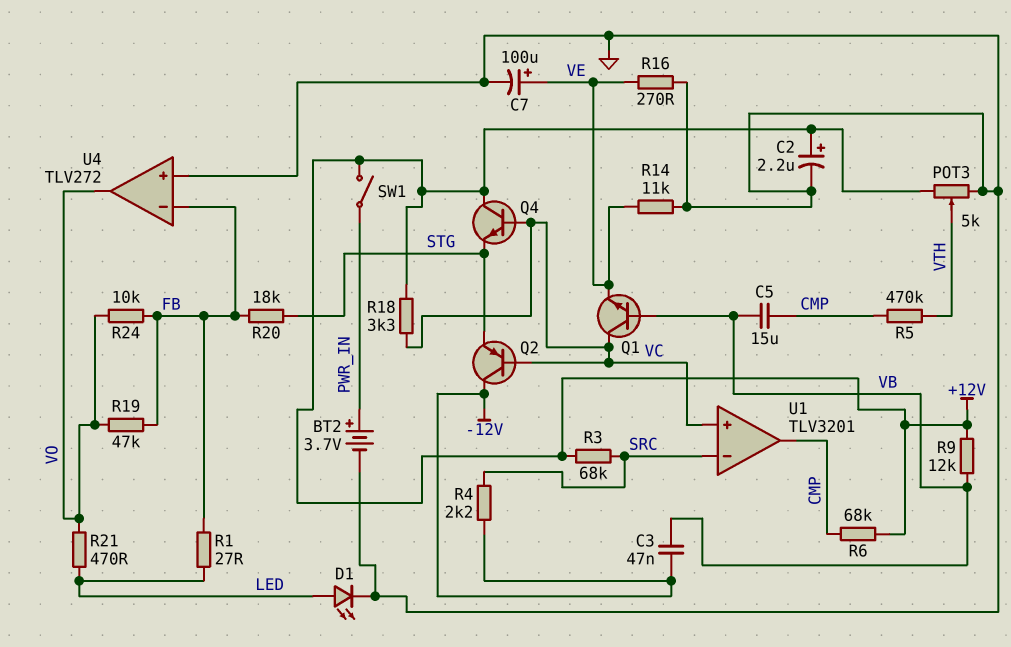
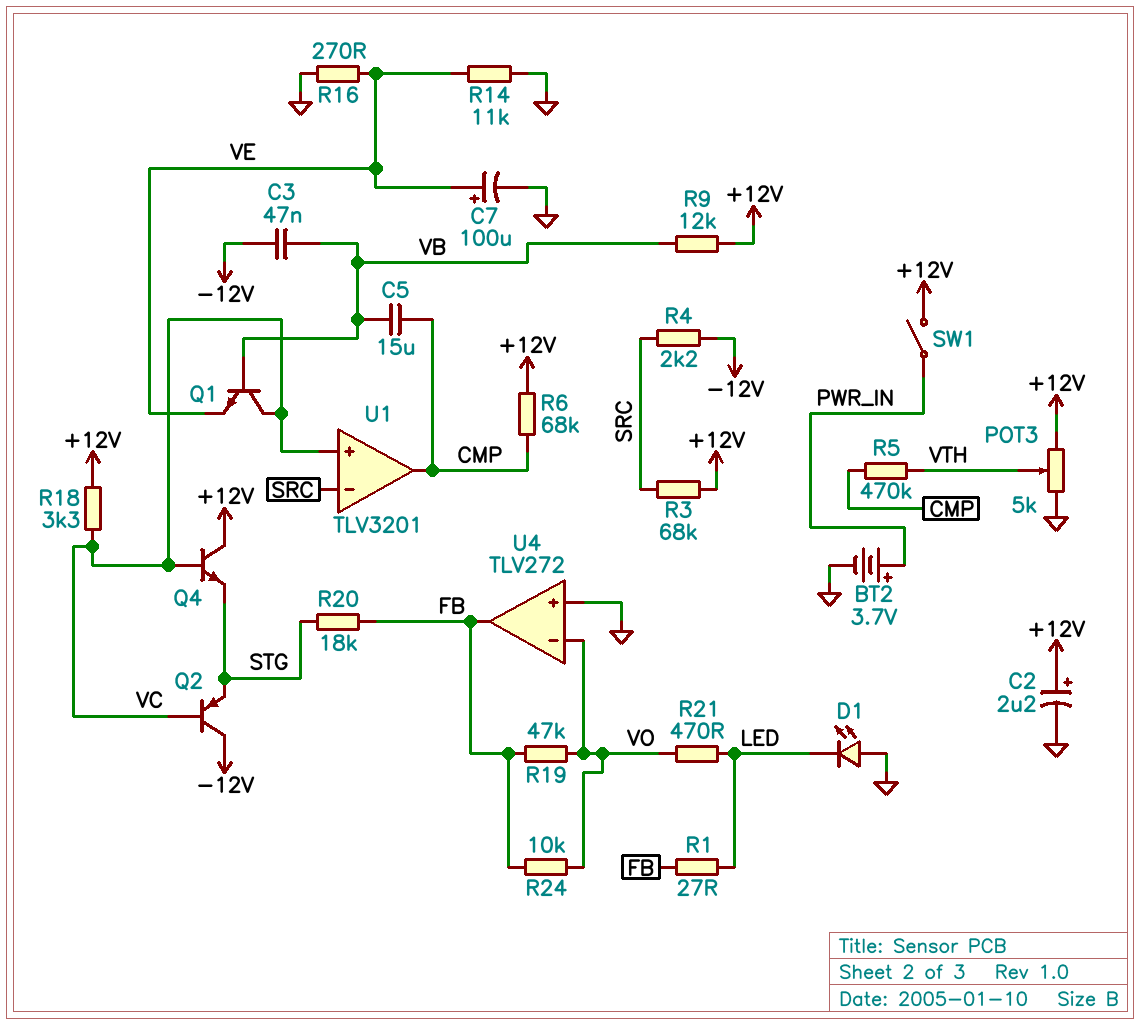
D1: LED (A LED, K GND) -> LED (A GND, K LED)
U4 pin in-: FB -> VO
U4 pin out: VO -> FB

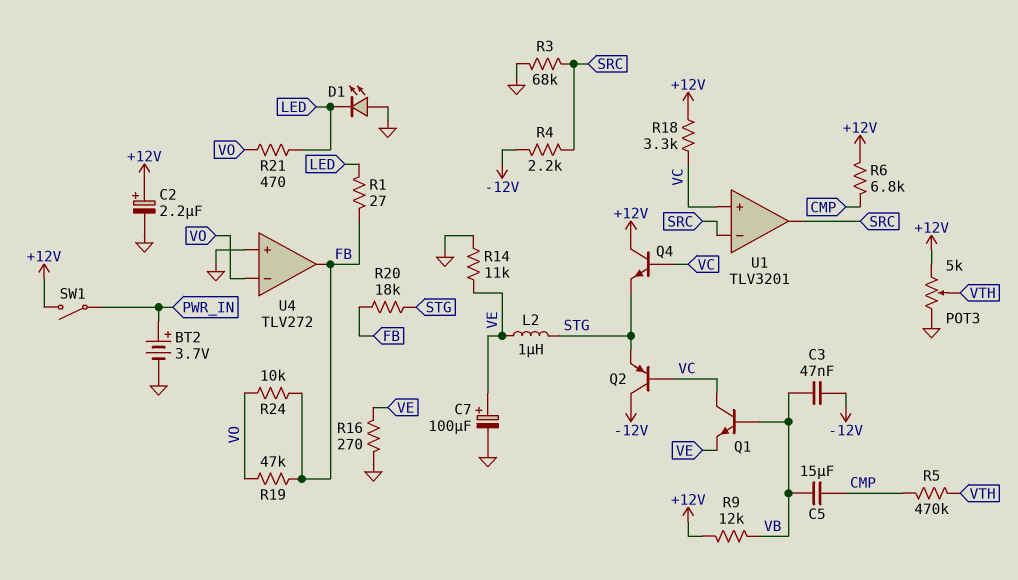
L2: none -> 1uH (STG, VE)
R3: 68k (+12V, SRC) -> 68k (GND, SRC)
R6: 68k (+12V, CMP) -> 6.8k (+12V, CMP)
U1 pin out: CMP -> SRC

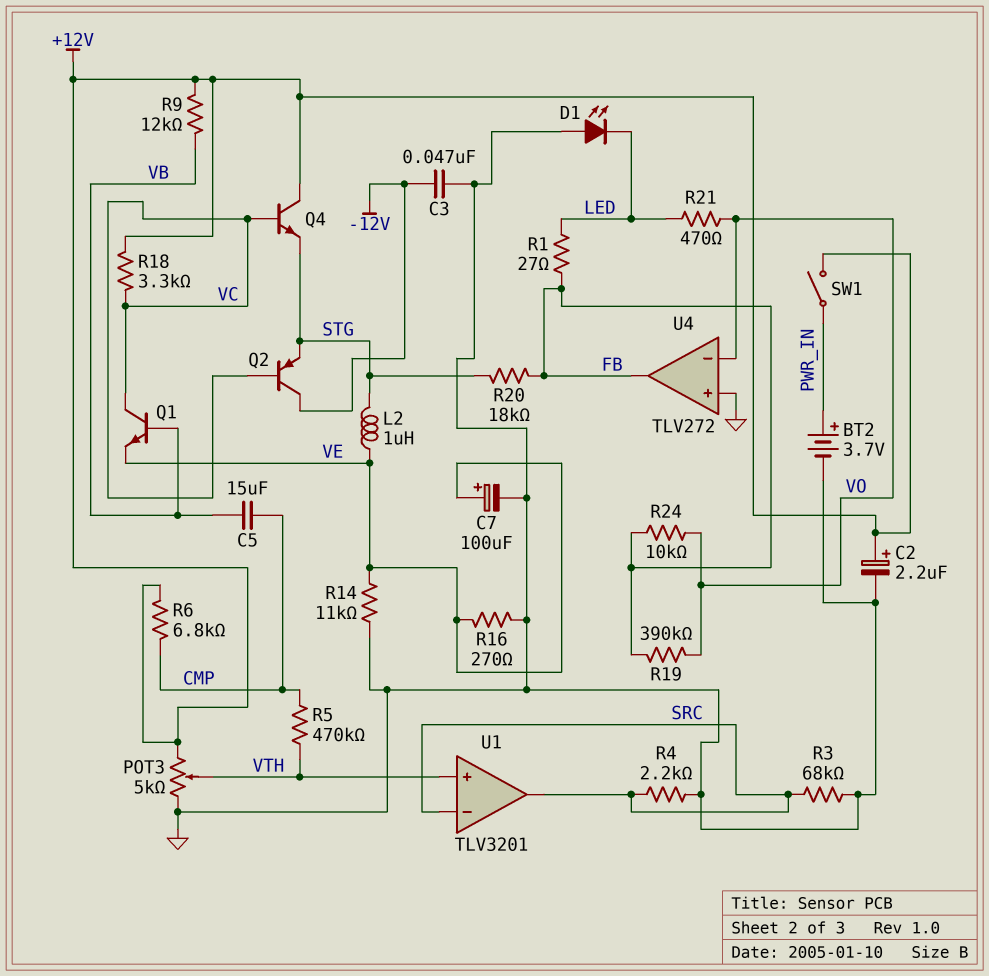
C3: 47nF (-12V, VB) -> 47nF (-12V, GND)
R4: 2.2k (-12V, SRC) -> 2.2k (GND, SRC)
R19: 47k (FB, VO) -> 390k (FB, VO)
U1 pin in+: VC -> VTH

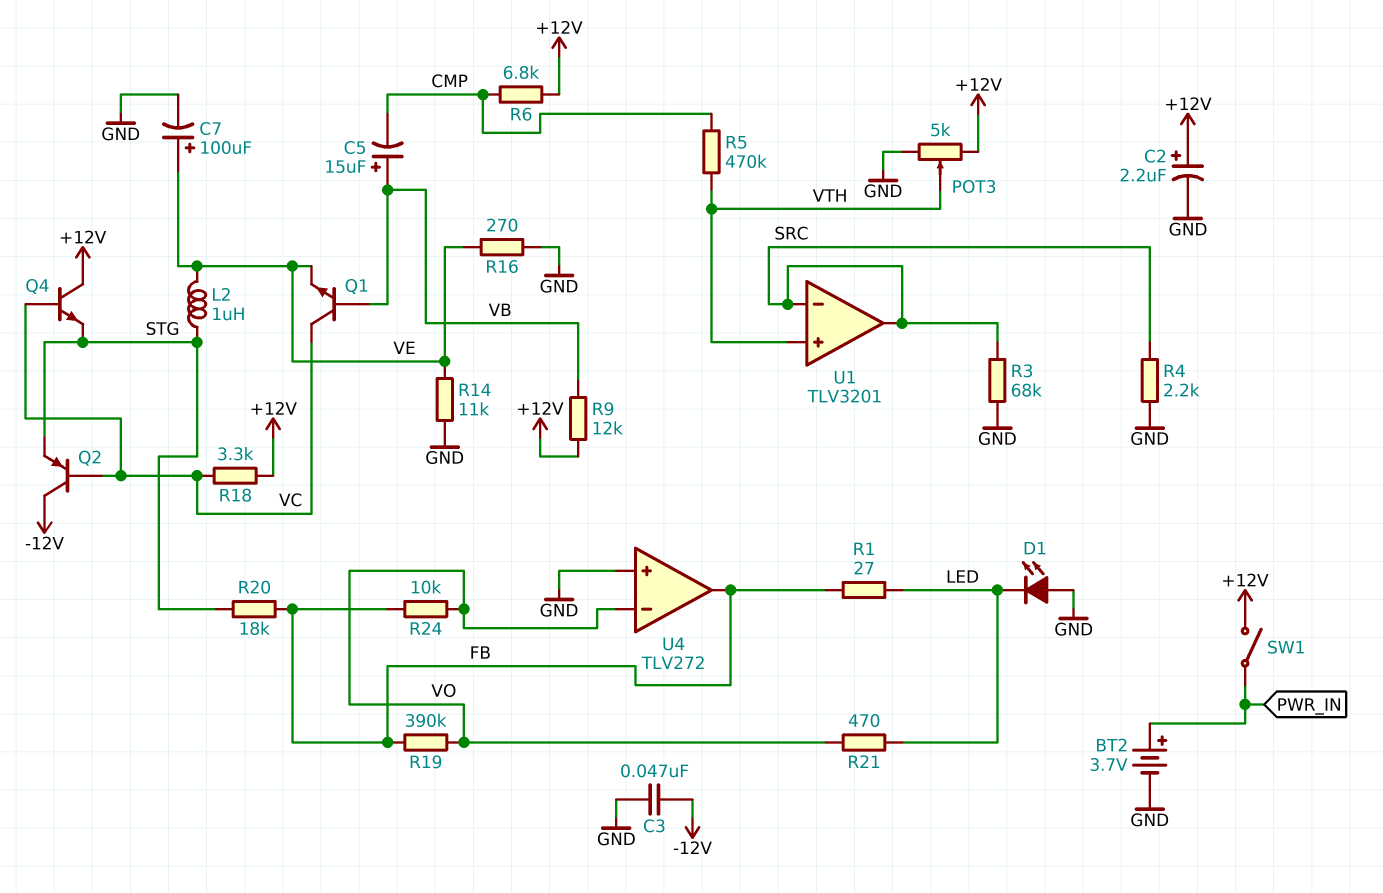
C5: 15uF (CMP, VB) -> 15uF (plus VB, minus CMP)

